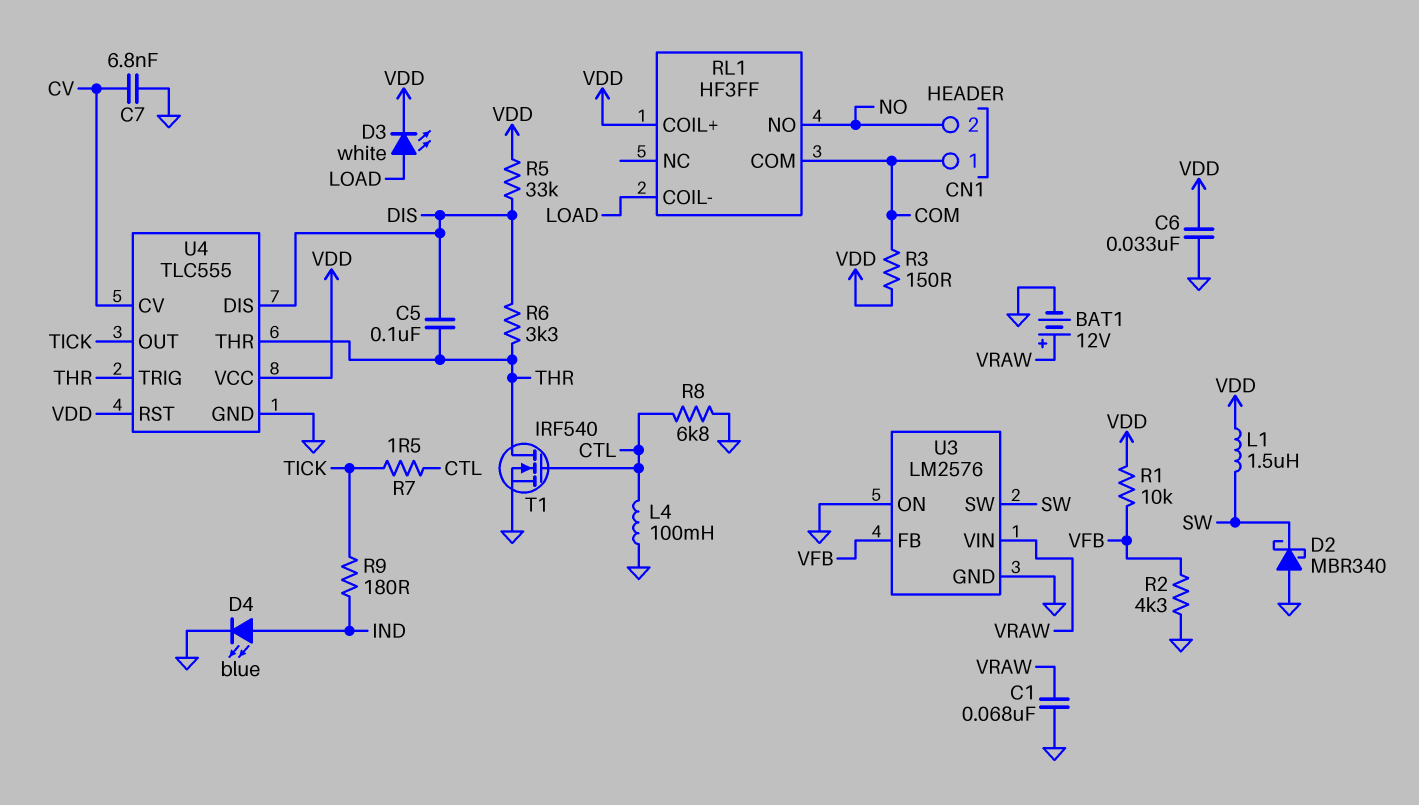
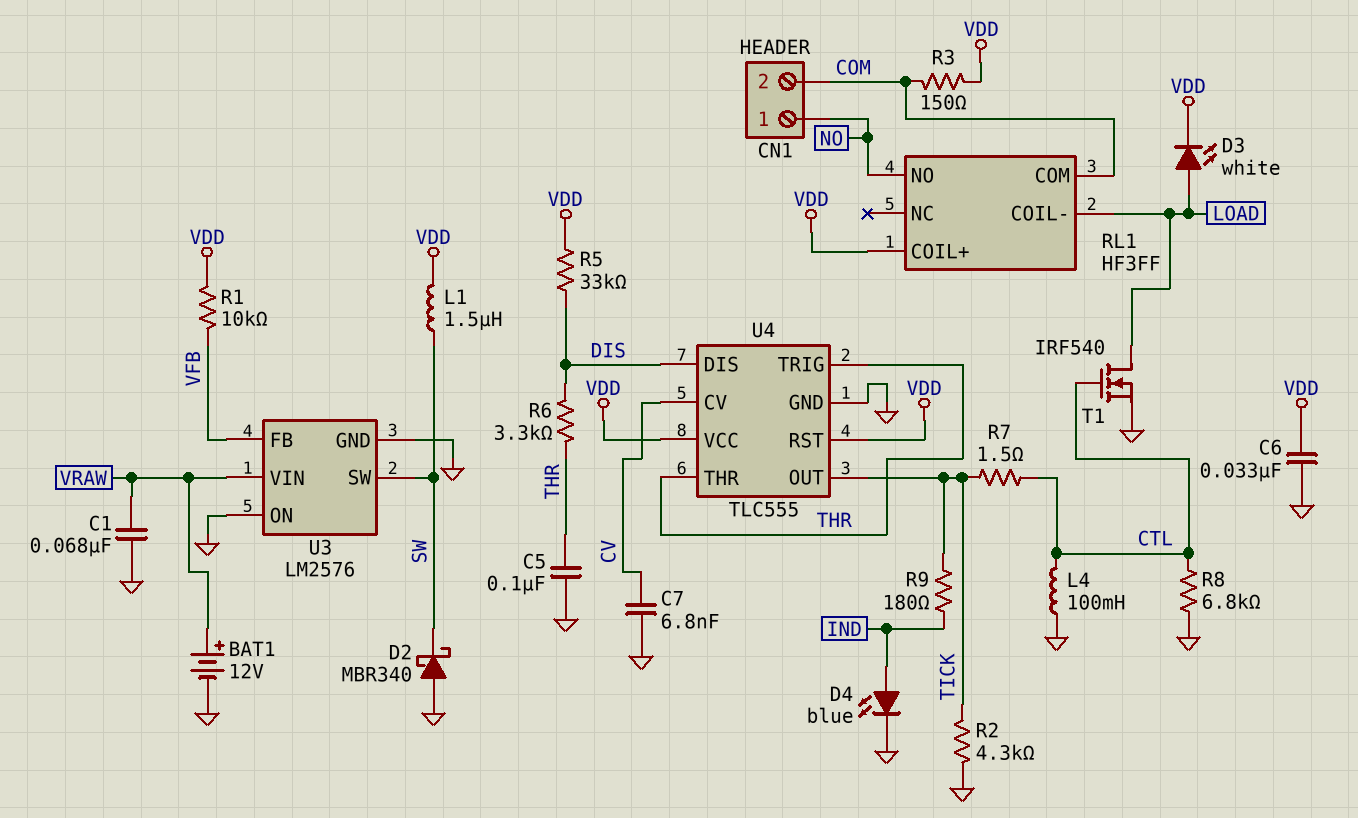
C5: 100nF (DIS, THR) -> 100nF (GND, THR)
CN1 pin 1: COM -> NO
CN1 pin 2: NO -> COM
R2: 4.3k (GND, VFB) -> 4.3k (GND, TICK)
T1: NMOS IRF540 (G CTL, D THR, S GND) -> NMOS IRF540 (G CTL, D LOAD, S GND)

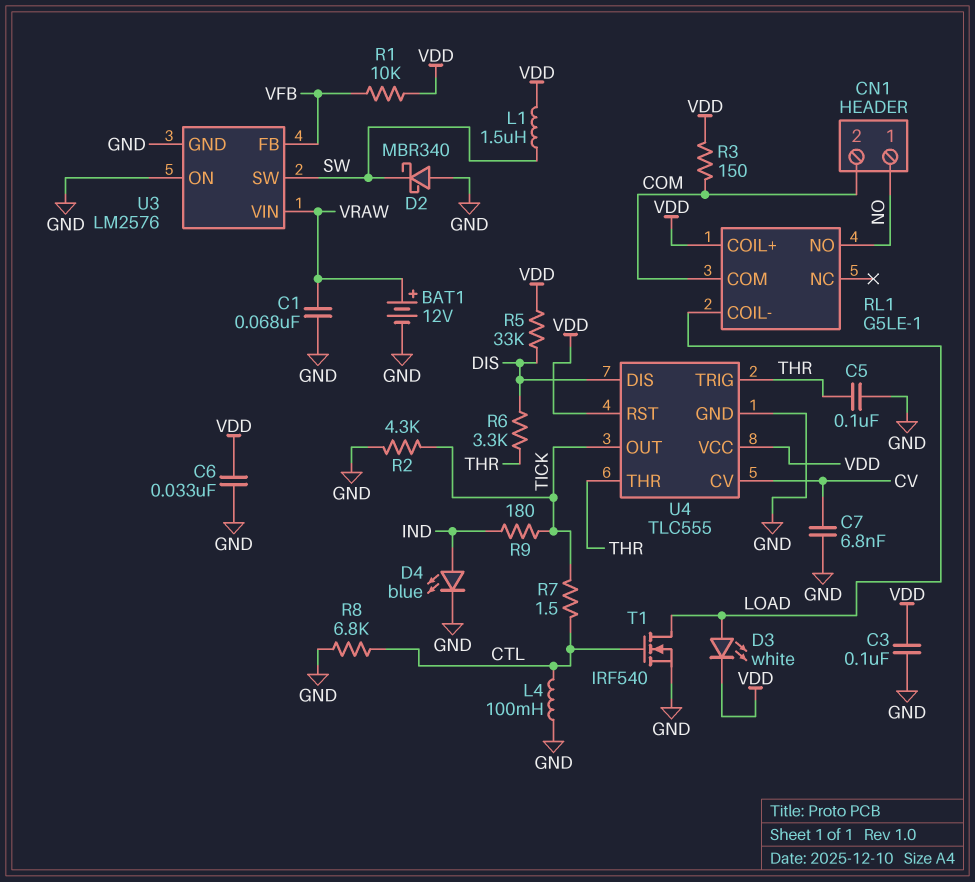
C3: none -> 100nF (GND, VDD)
RL1: HF3FF -> G5LE-1

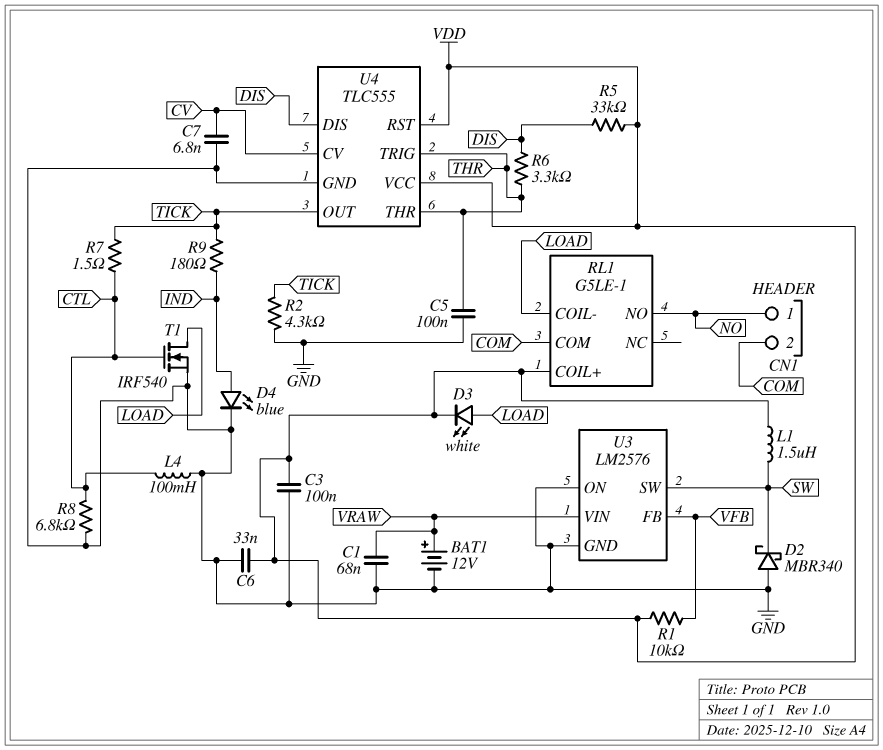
R3: 150 (COM, VDD) -> none

